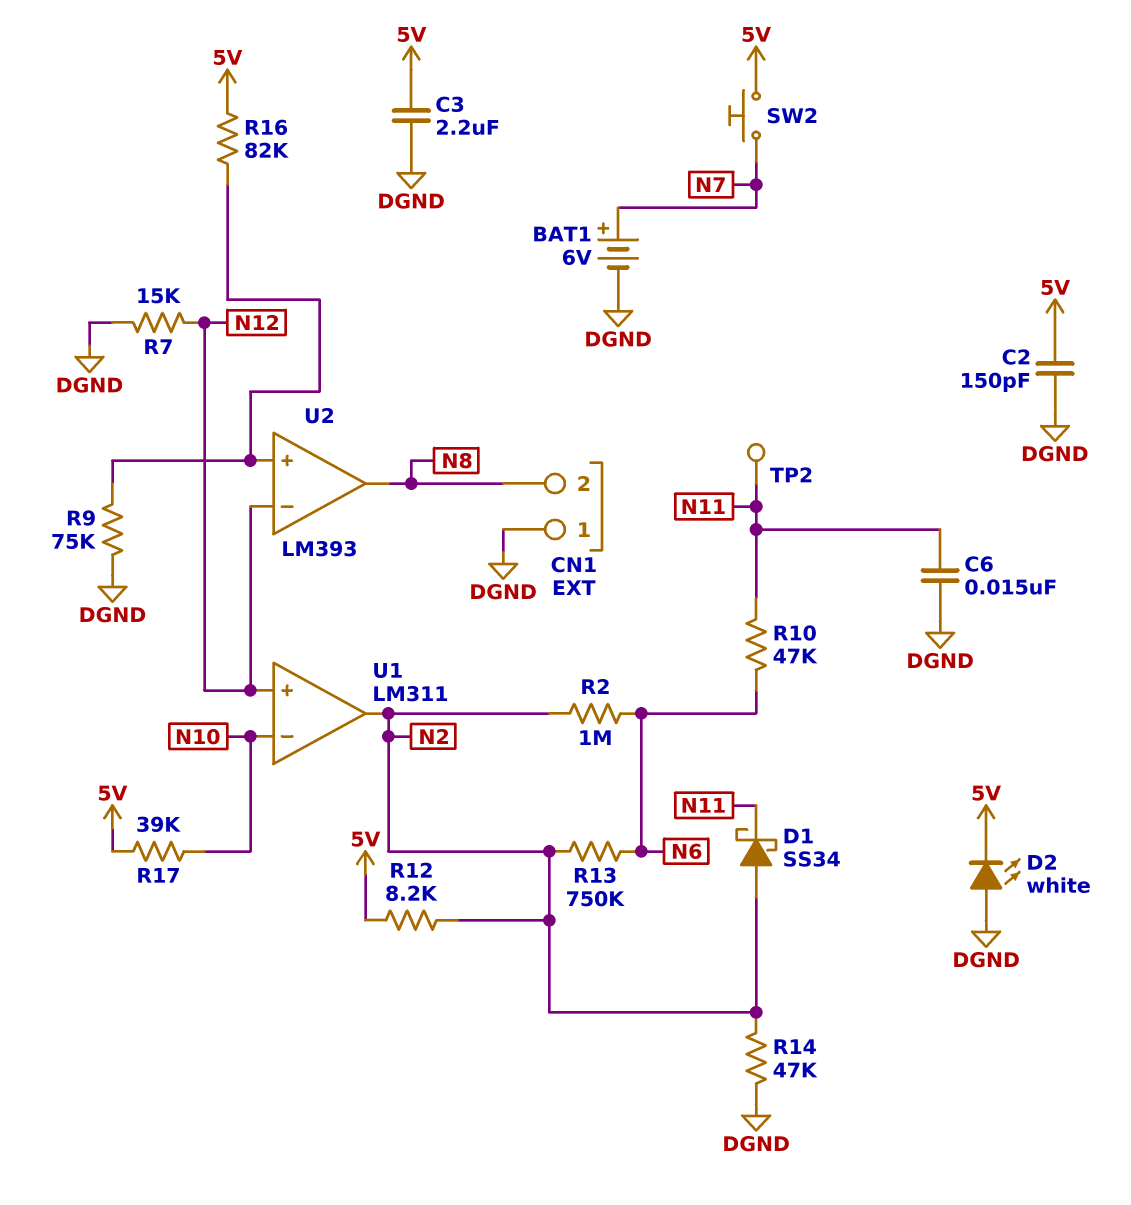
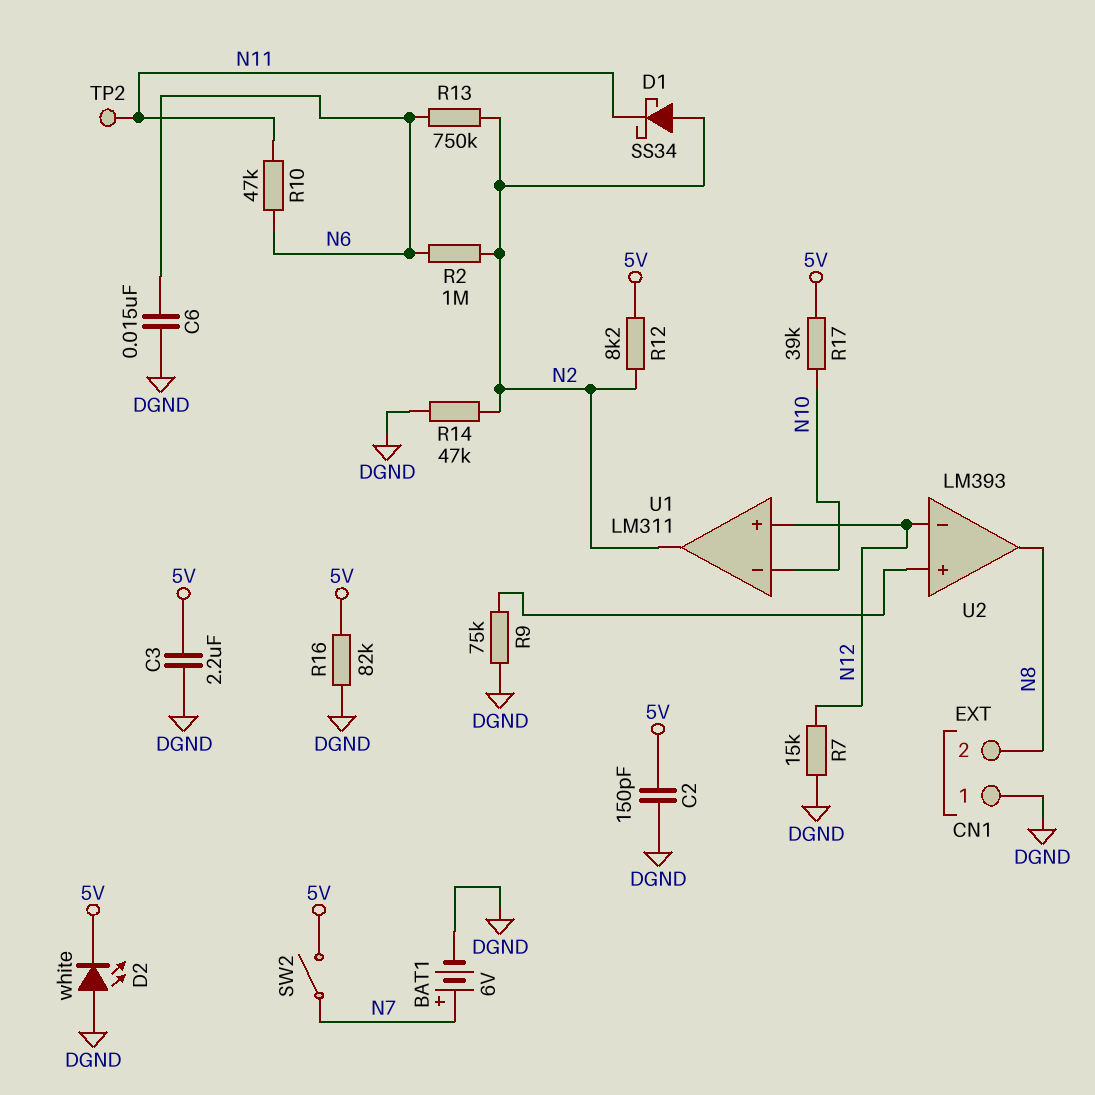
C6: 15nF (DGND, N11) -> 15nF (DGND, N6)
R16: 82k (5V, U2/in+) -> 82k (5V, DGND)
SW2: button (5V, N7) -> switch (5V, N7)

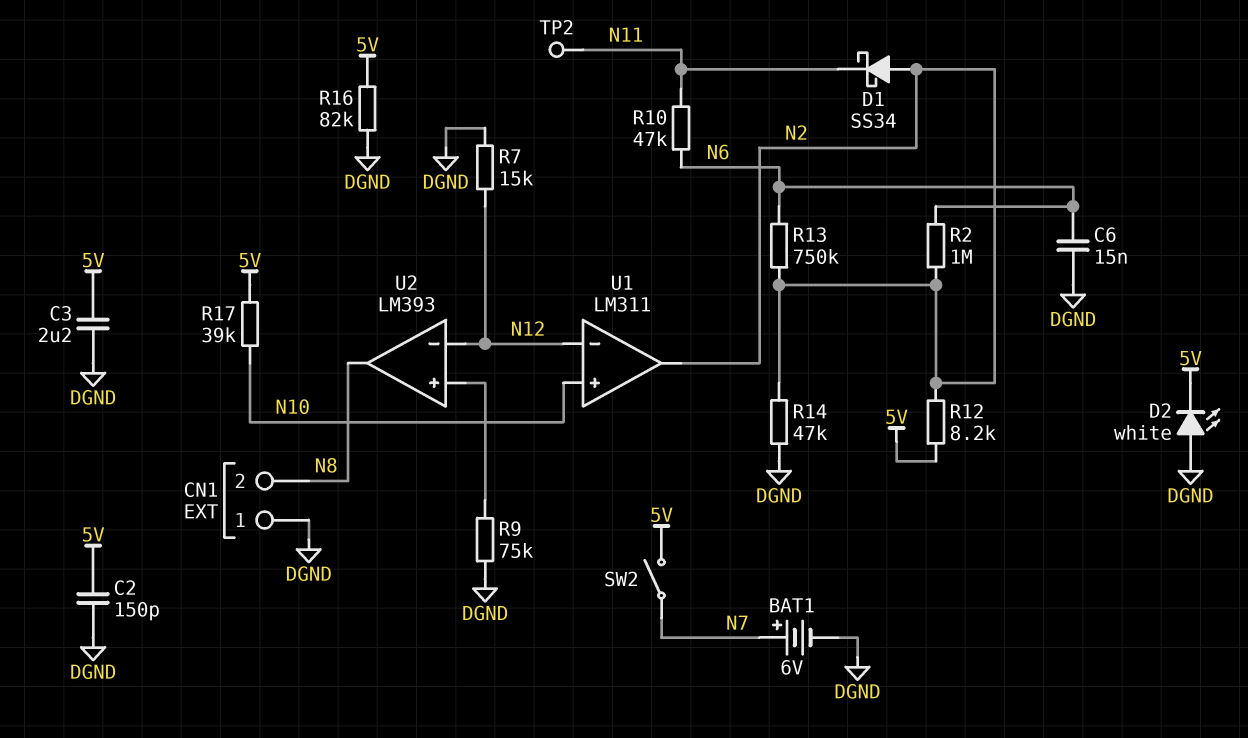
U1 pin in+: N12 -> N10
U1 pin in-: N10 -> N12

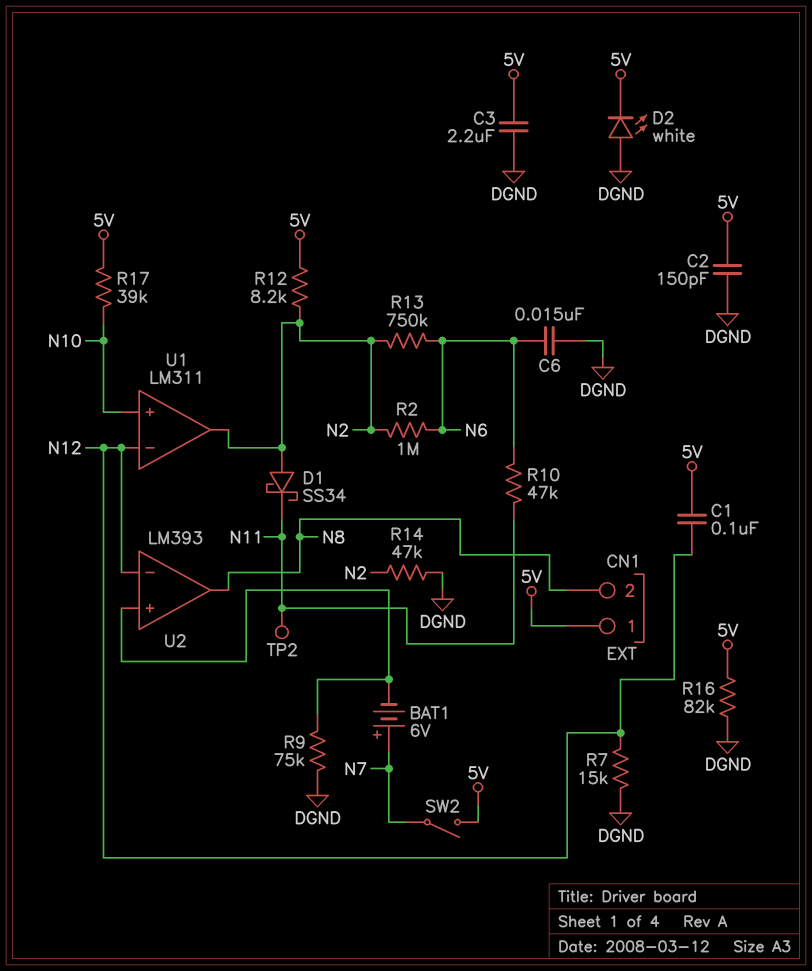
BAT1: 6V (plus N7, minus DGND) -> 6V (plus N7, minus U2/in+)
C1: none -> 100nF (5V, N12)
CN1 pin 1: DGND -> 5V

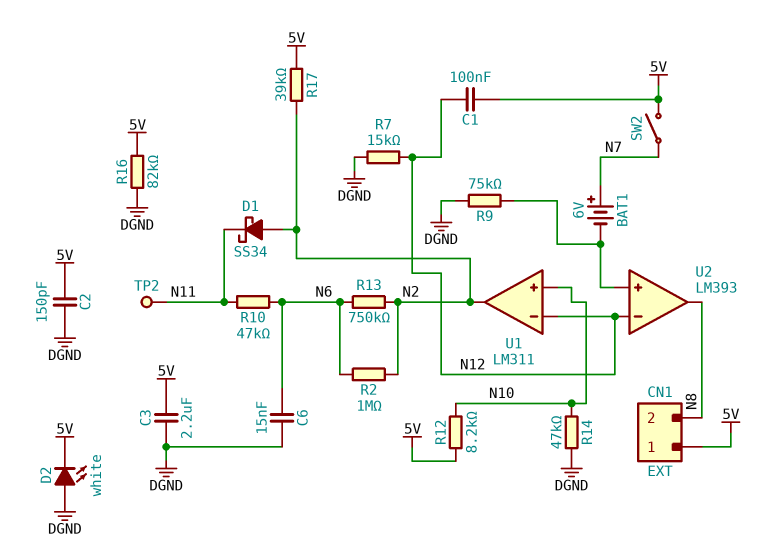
R12: 8.2k (5V, N2) -> 8.2k (5V, N10)
R14: 47k (DGND, N2) -> 47k (DGND, N10)
R17: 39k (5V, N10) -> 39k (5V, N2)

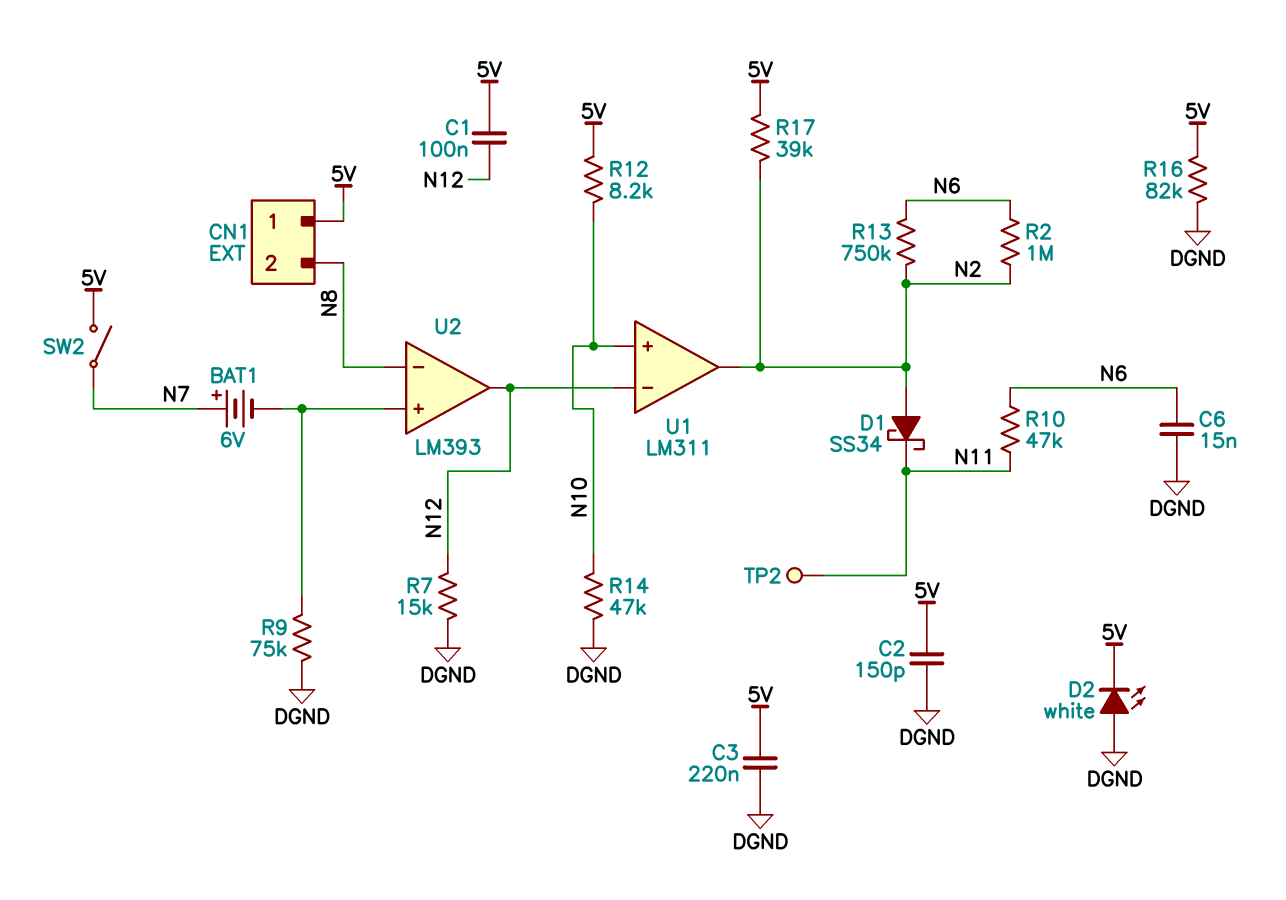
C3: 2.2uF (5V, DGND) -> 220nF (5V, DGND)
U2 pin in-: N12 -> N8
U2 pin out: N8 -> N12

